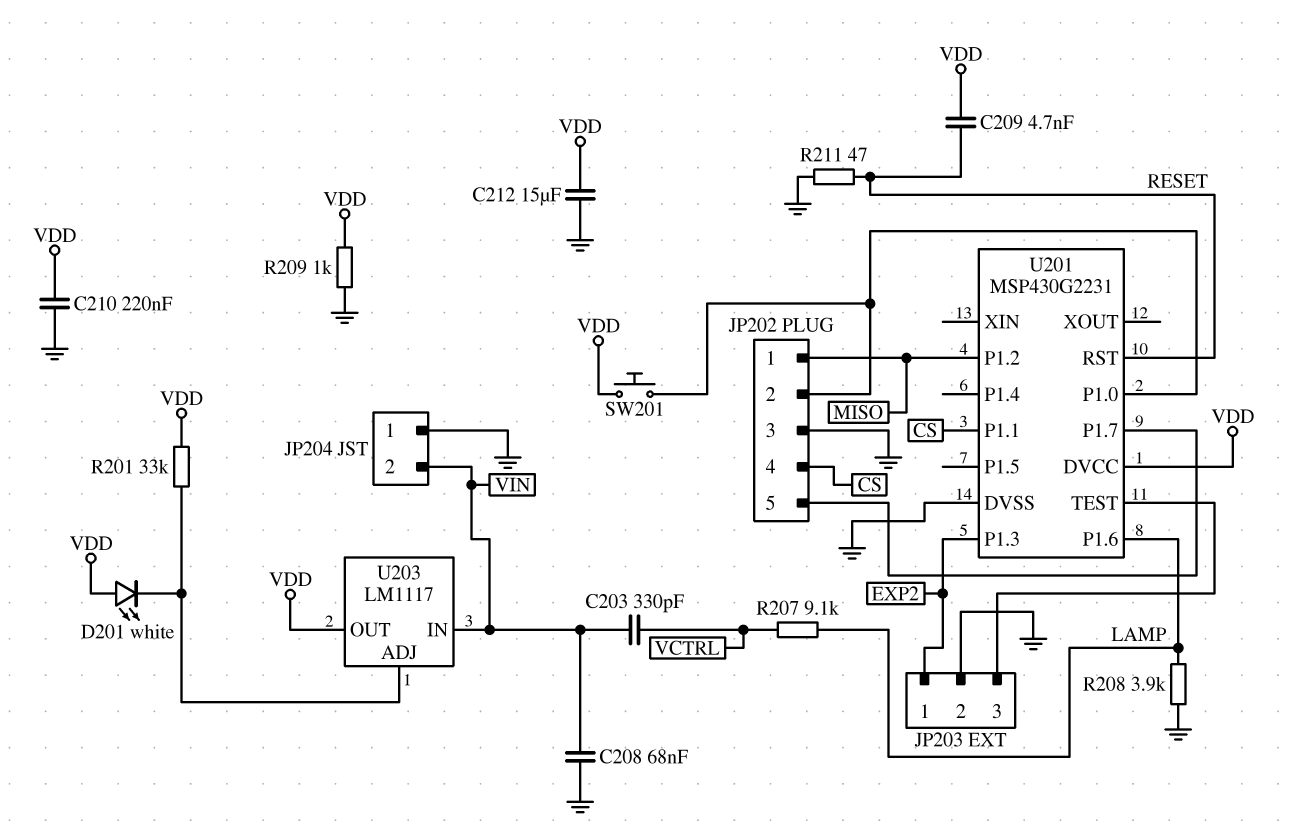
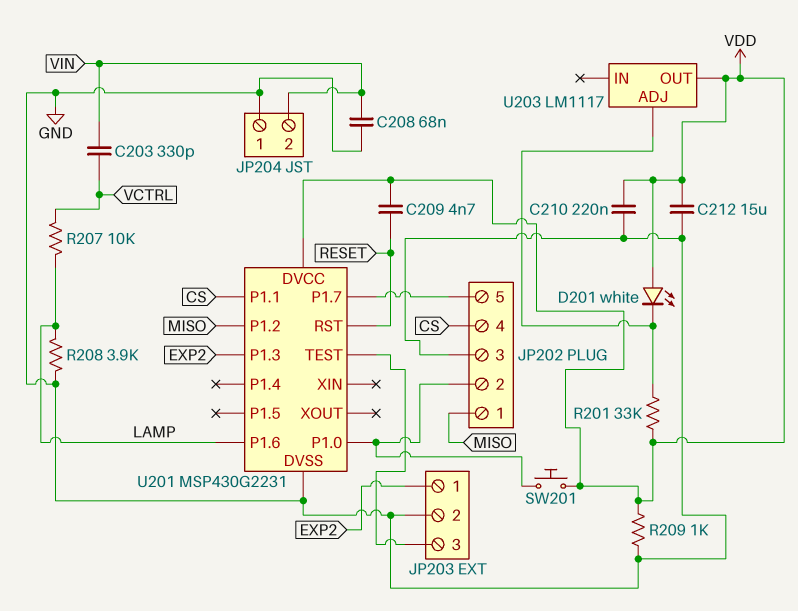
R207: 9.1k (LAMP, VCTRL) -> 10k (LAMP, VCTRL)
R211: 47 (GND, RESET) -> none
U203 pin IN: VIN -> none

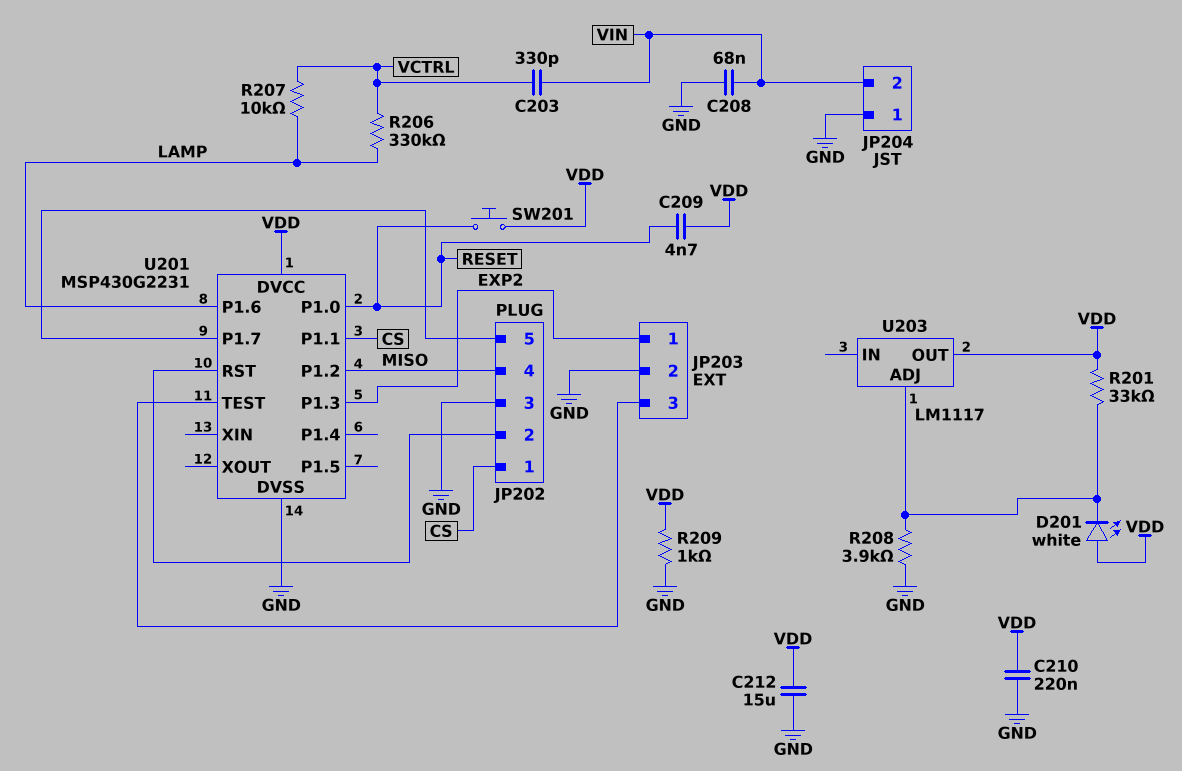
JP202 pin 1: MISO -> CS
JP202 pin 4: CS -> MISO
R206: none -> 330k (LAMP, VCTRL)
R208: 3.9k (GND, LAMP) -> 3.9k (GND, U203/ADJ)
SW201: button (JP202/2, VDD) -> button (RESET, VDD)
U201 pin P1.0: JP202/2 -> RESET
U201 pin RST: RESET -> JP202/2

